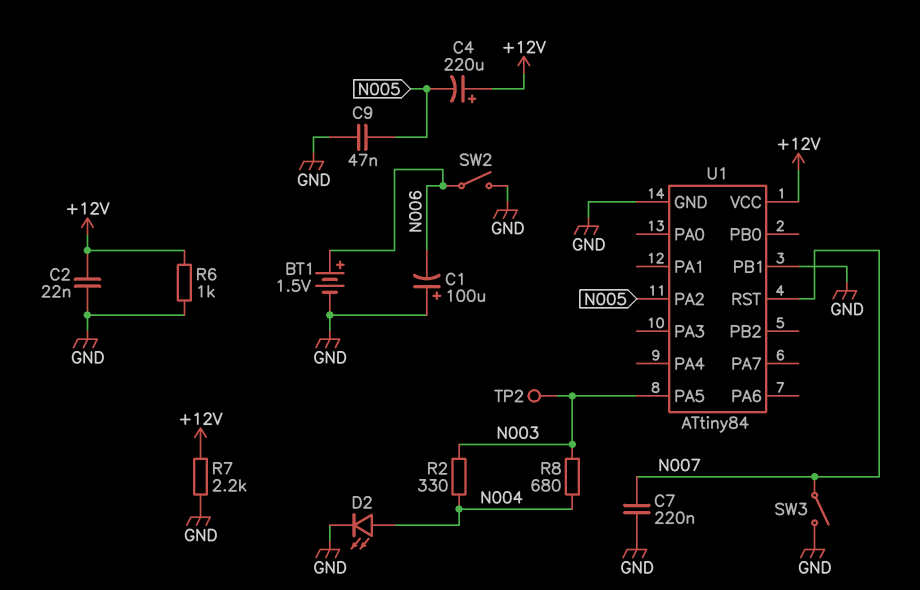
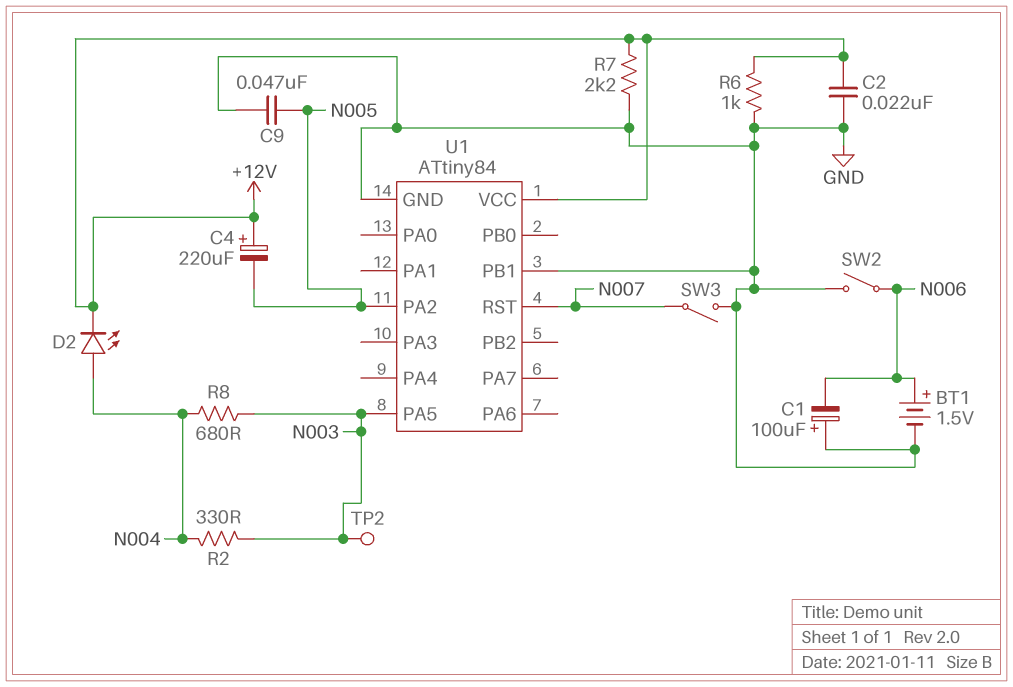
C7: 220nF (GND, N007) -> none
D2: LED (A N004, K GND) -> LED (A N004, K +12V)

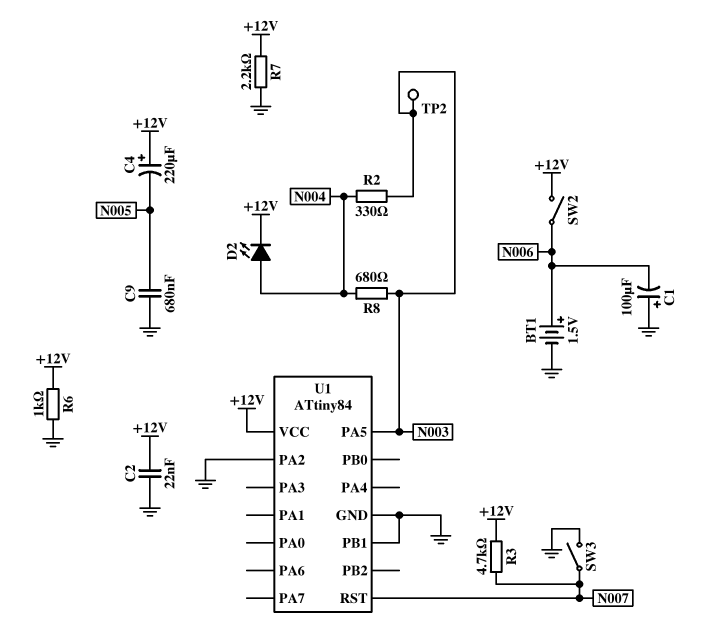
C9: 47nF (GND, N005) -> 680nF (GND, N005)
R3: none -> 4.7k (+12V, N007)
SW2: switch (GND, N006) -> switch (+12V, N006)
U1 pin PA2: N005 -> GND

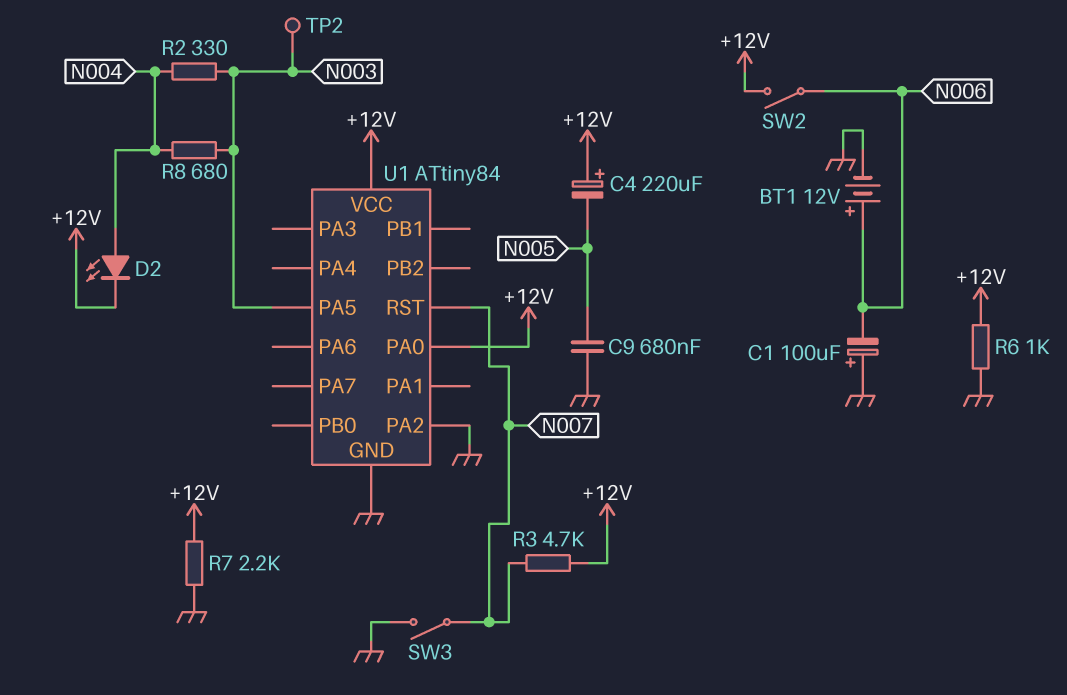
BT1: 1.5V (plus N006, minus GND) -> 12V (plus N006, minus GND)
C2: 22nF (+12V, GND) -> none
U1 pin PA0: none -> +12V
U1 pin PB1: GND -> none

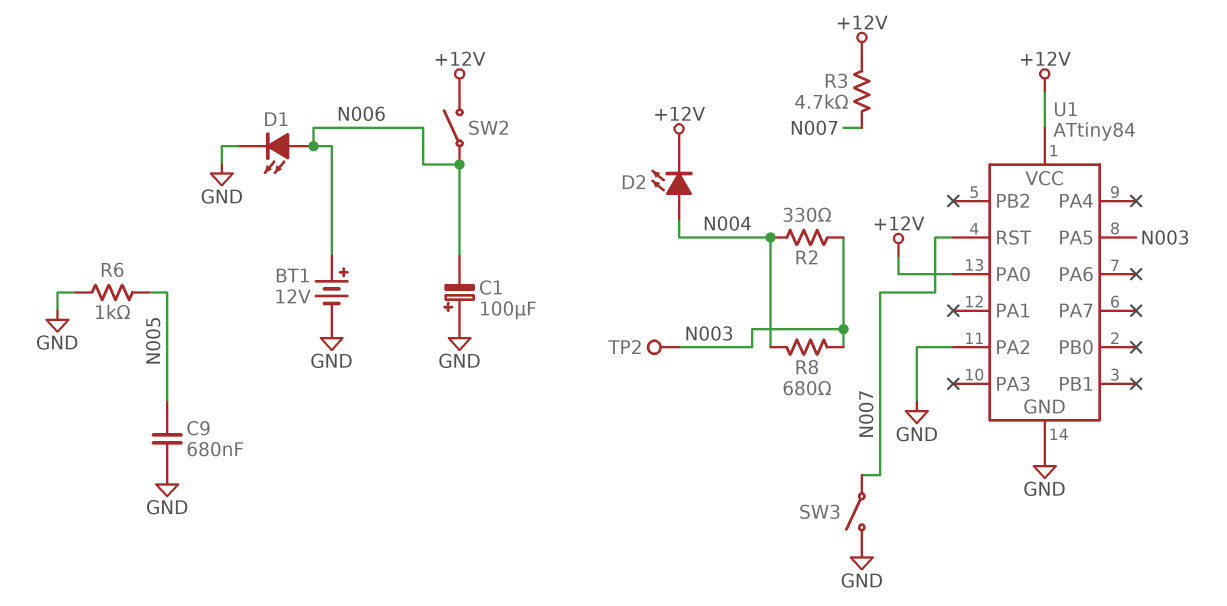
C4: 220uF (plus +12V, minus N005) -> none
D1: none -> LED (A N006, K GND)
R6: 1k (+12V, GND) -> 1k (GND, N005)
R7: 2.2k (+12V, GND) -> none

